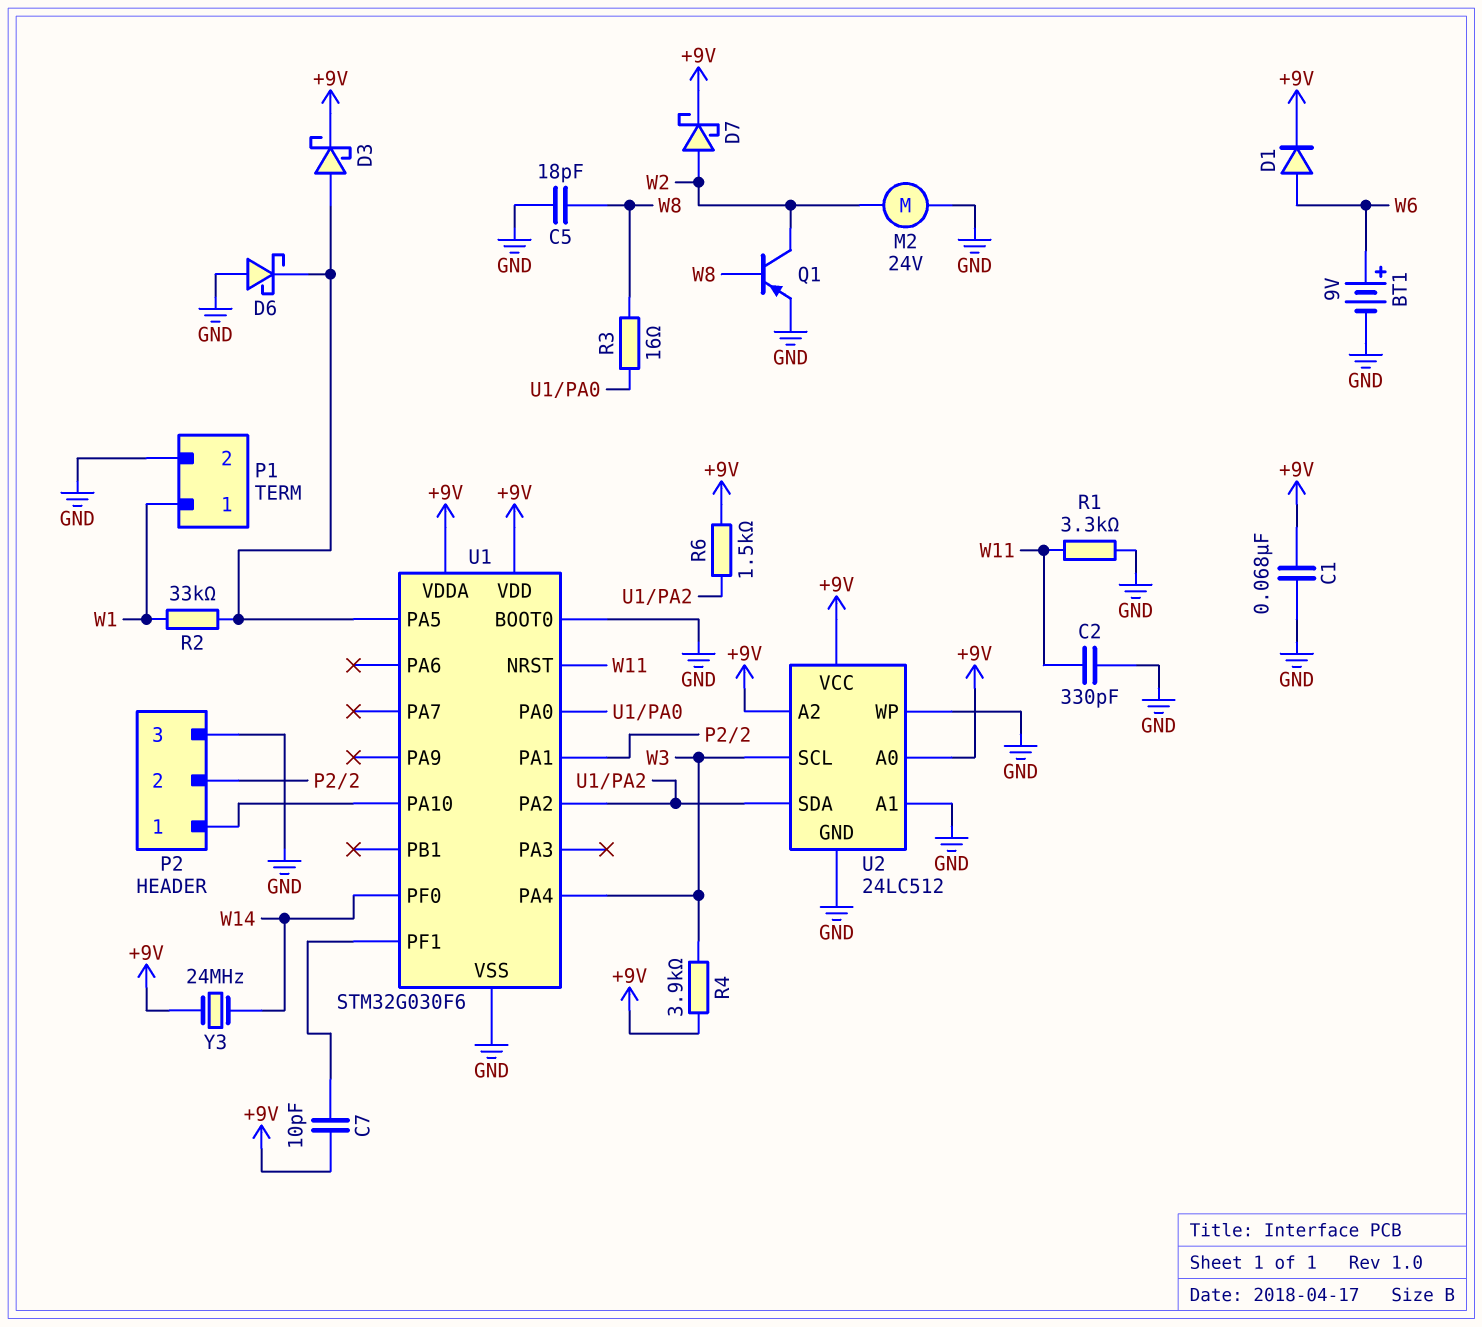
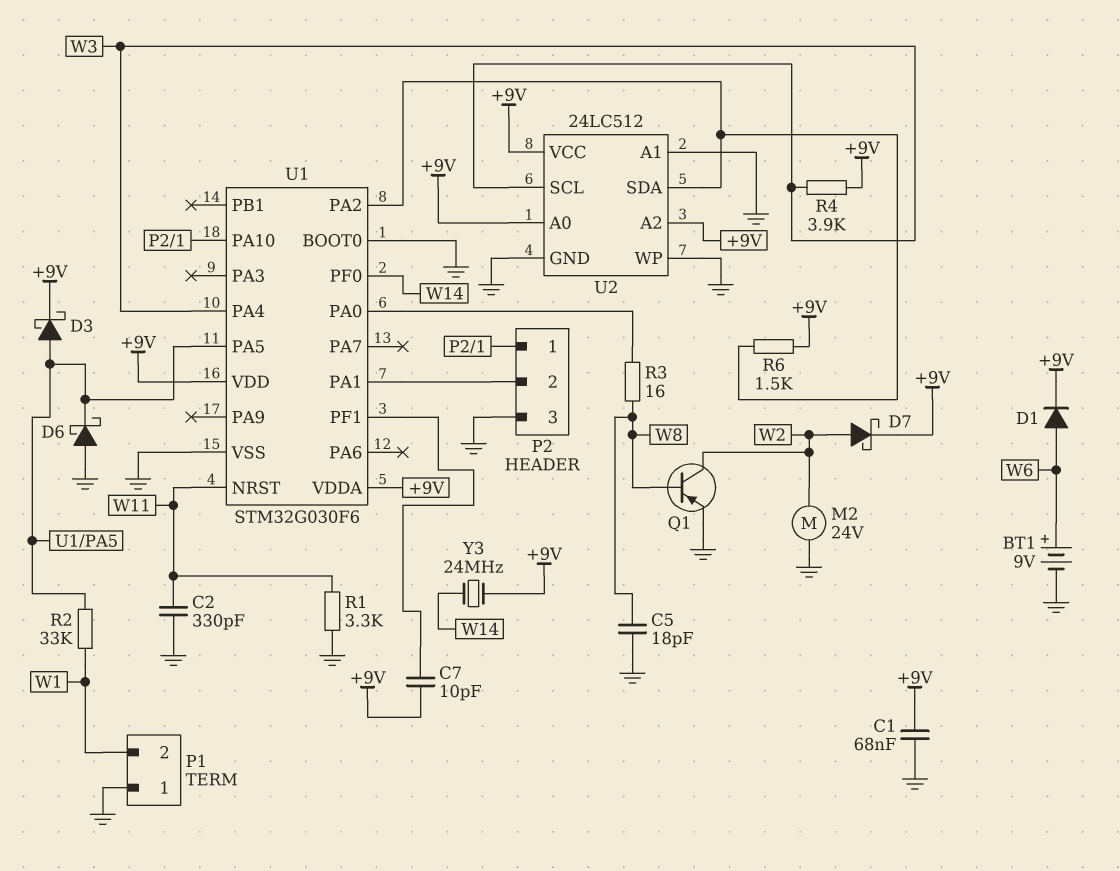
P1 pin 1: W1 -> GND
P1 pin 2: GND -> W1

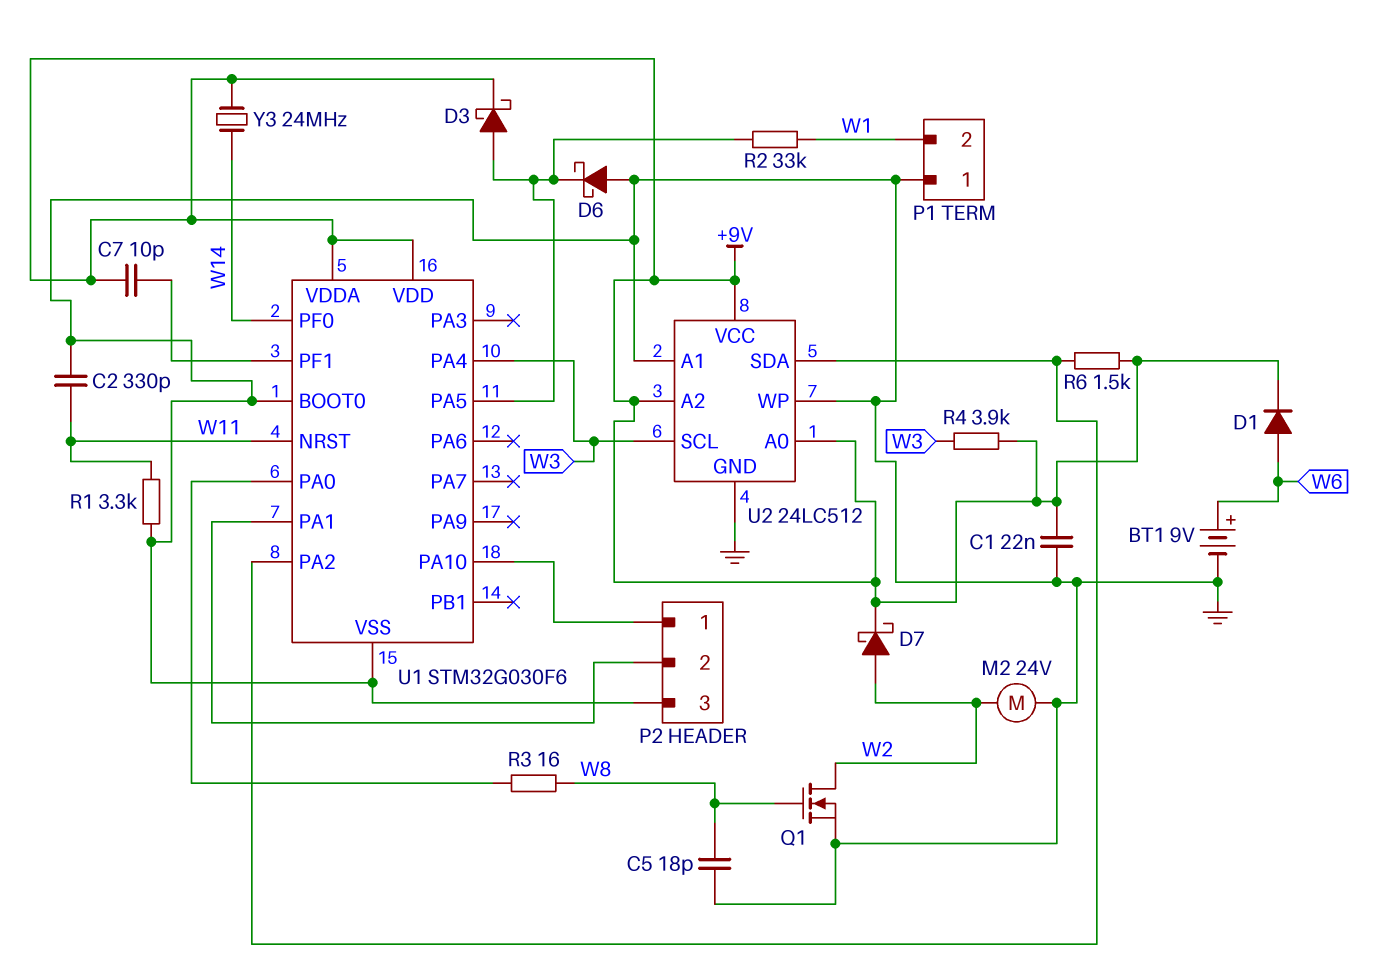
C1: 68nF (+9V, GND) -> 22nF (+9V, GND)
Q1: PNP (B W8, C W2, E GND) -> NMOS (G W8, D W2, S GND)

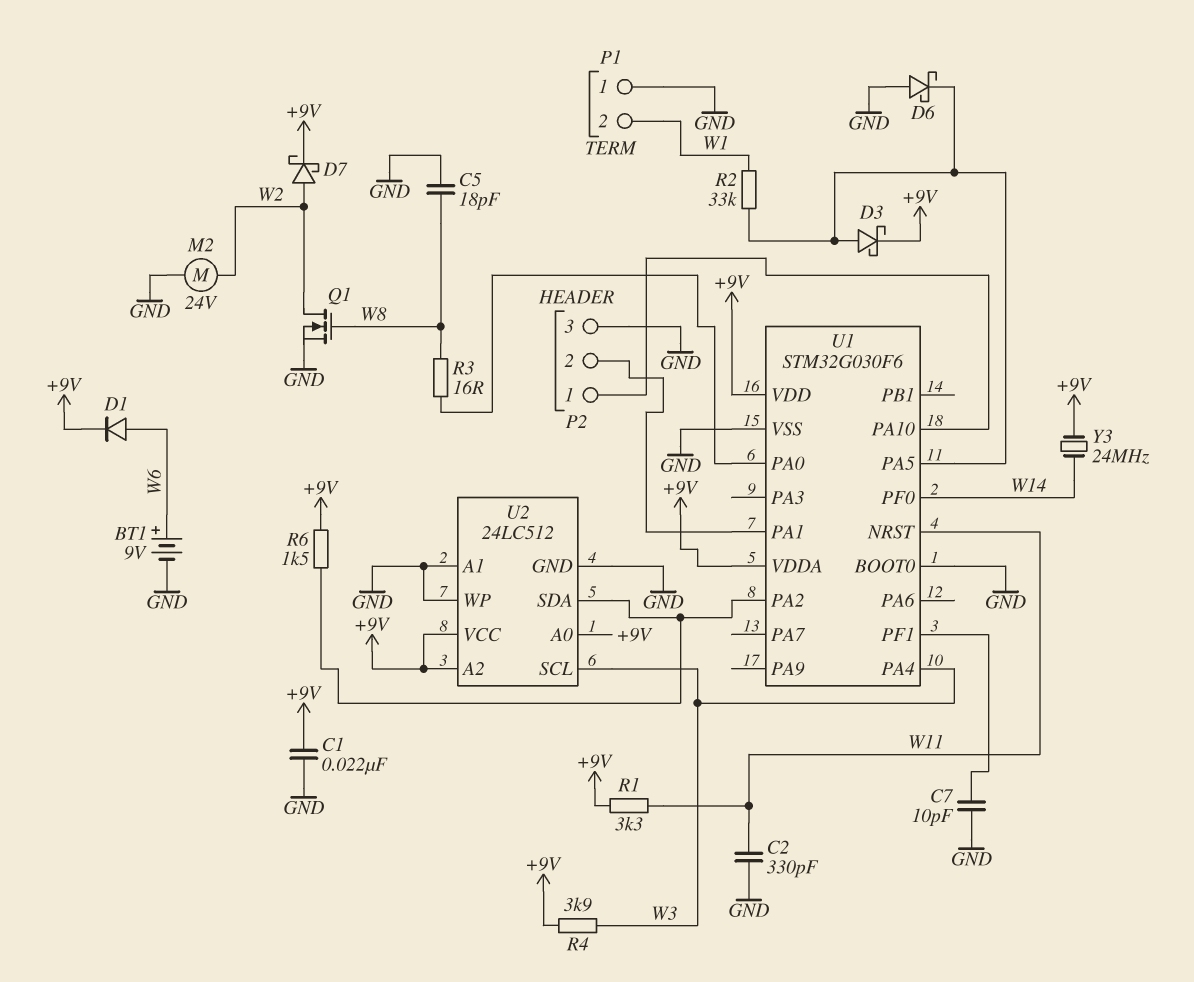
C7: 10pF (+9V, U1/PF1) -> 10pF (GND, U1/PF1)
R1: 3.3k (GND, W11) -> 3.3k (+9V, W11)

